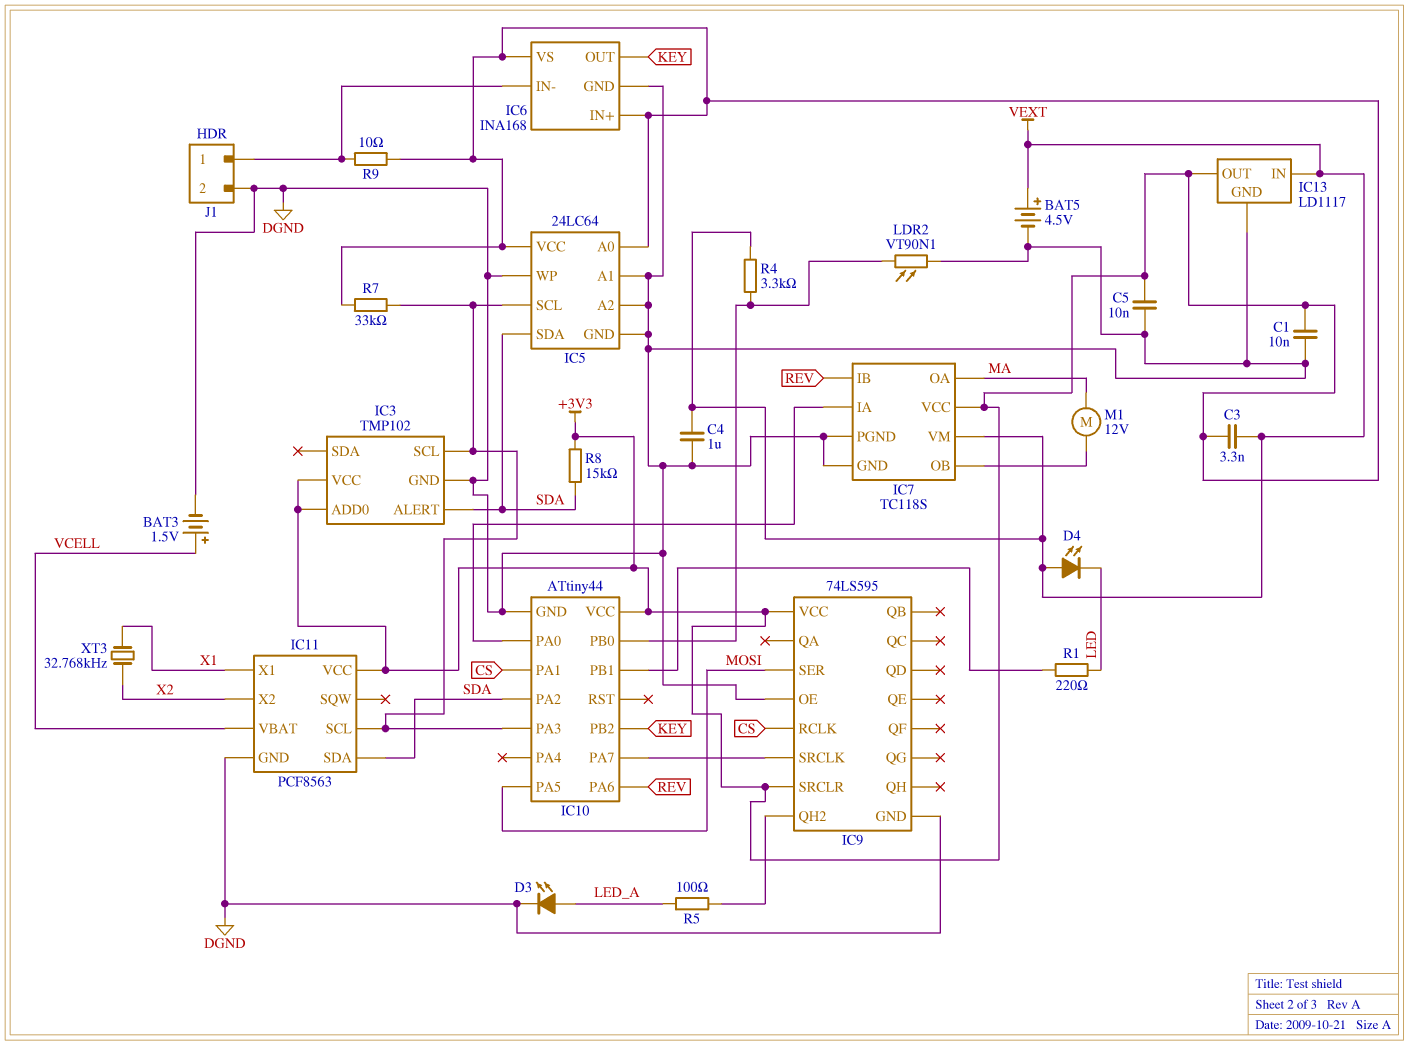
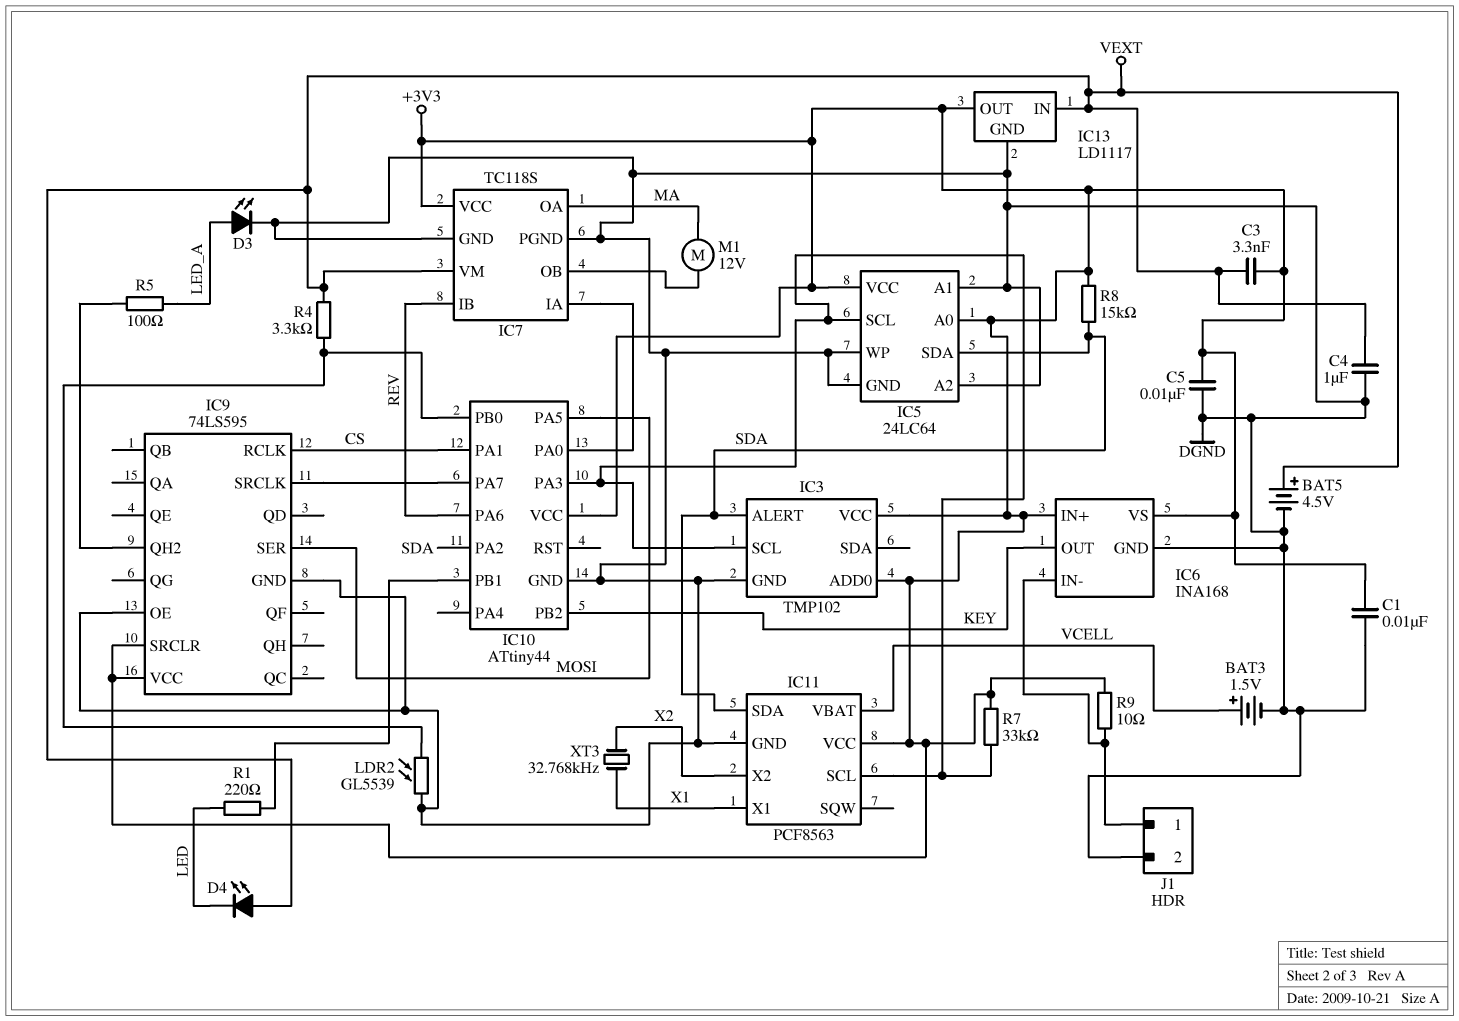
LDR2: VT90N1 (DGND, IC10/PB0) -> GL5539 (DGND, IC10/PB0)

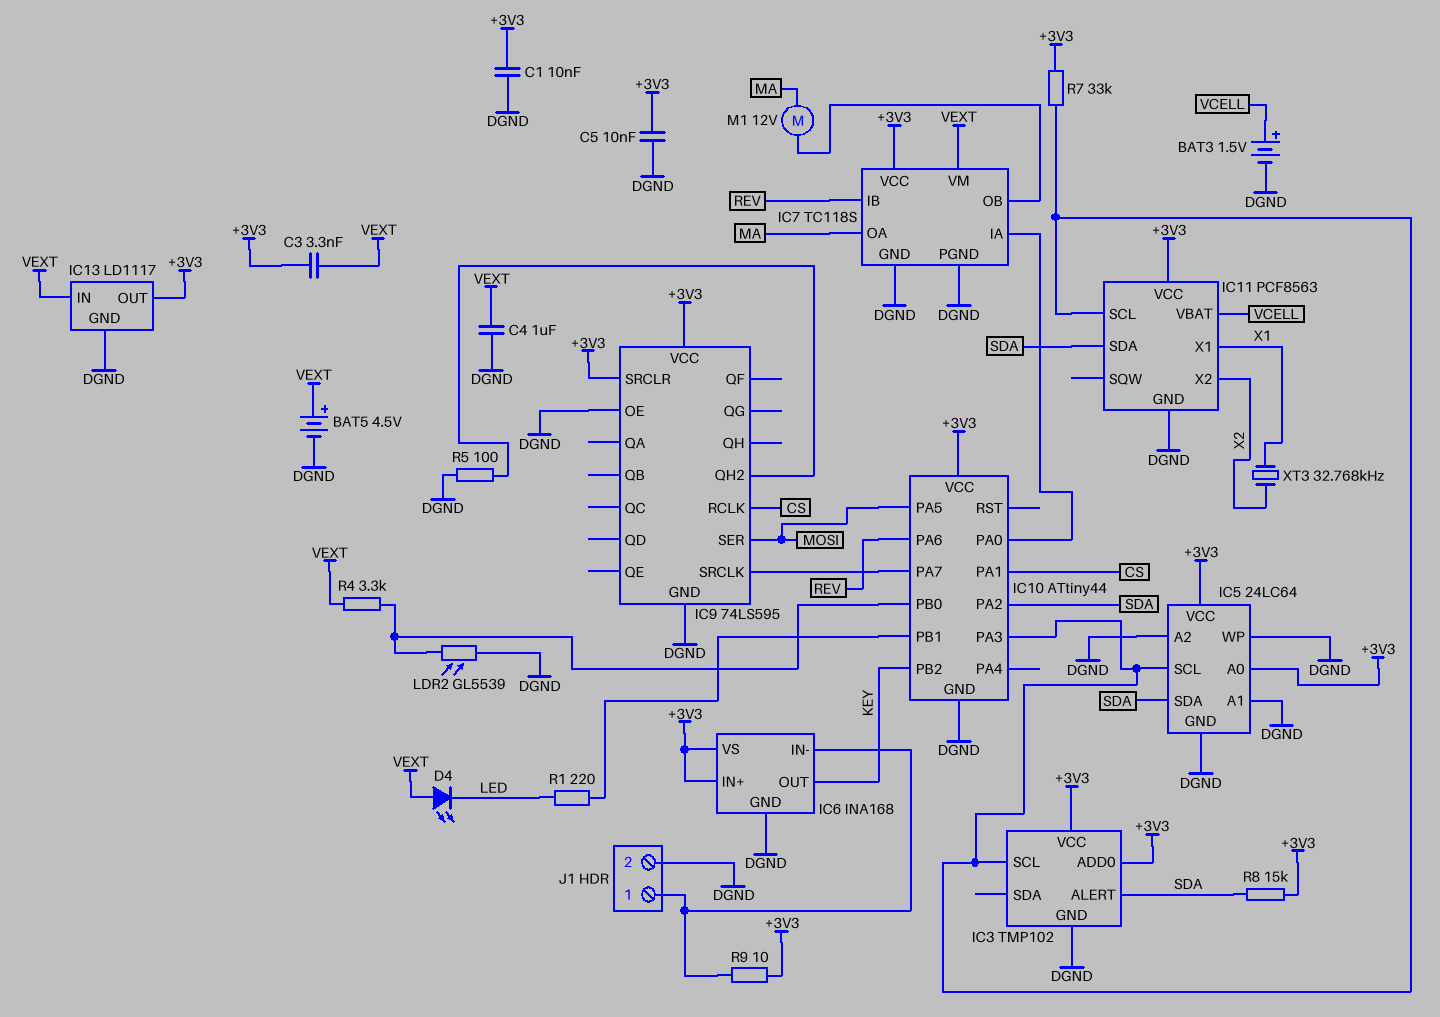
D3: LED (A LED_A, K DGND) -> none
R5: 100 (IC9/QH2, LED_A) -> 100 (DGND, IC9/QH2)

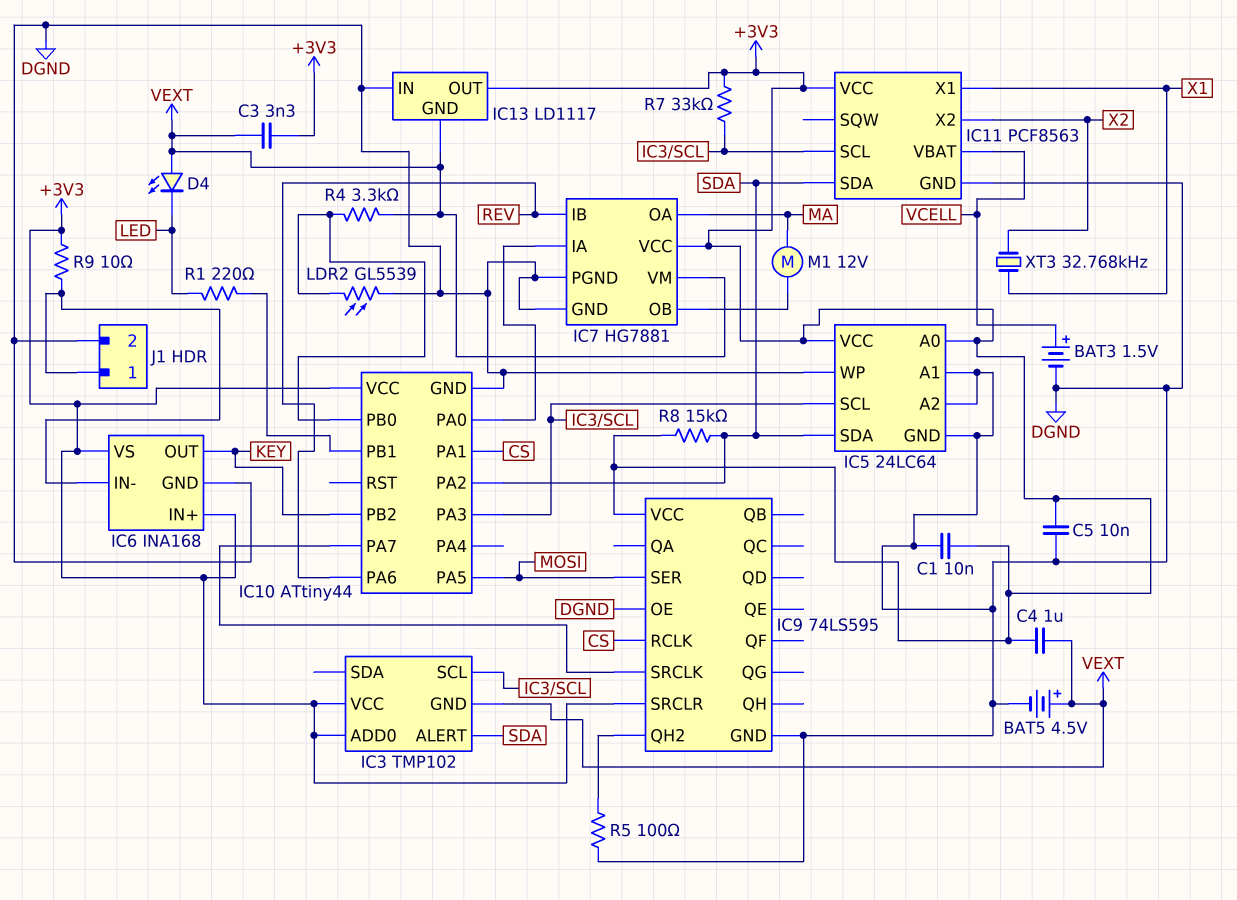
C4: 1uF (DGND, VEXT) -> 1uF (+3V3, VEXT)
IC3 pin GND: DGND -> VEXT
IC7: TC118S -> HG7881
IC13 pin GND: DGND -> VEXT
IC13 pin IN: VEXT -> DGND

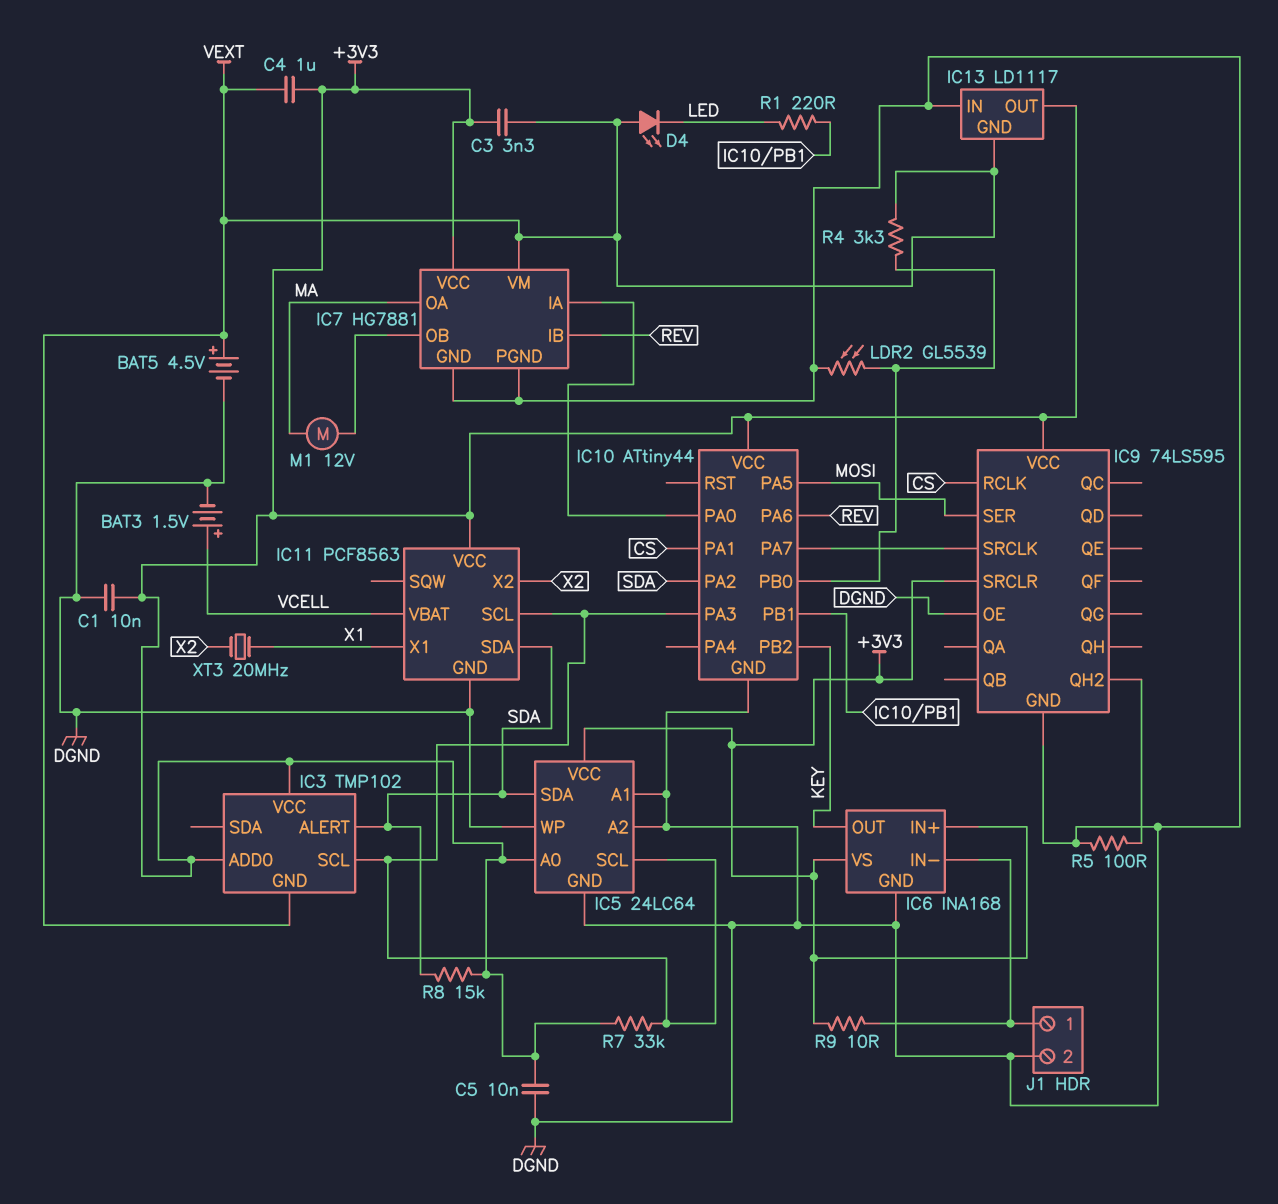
XT3: 32.768kHz (X1, X2) -> 20MHz (X1, X2)

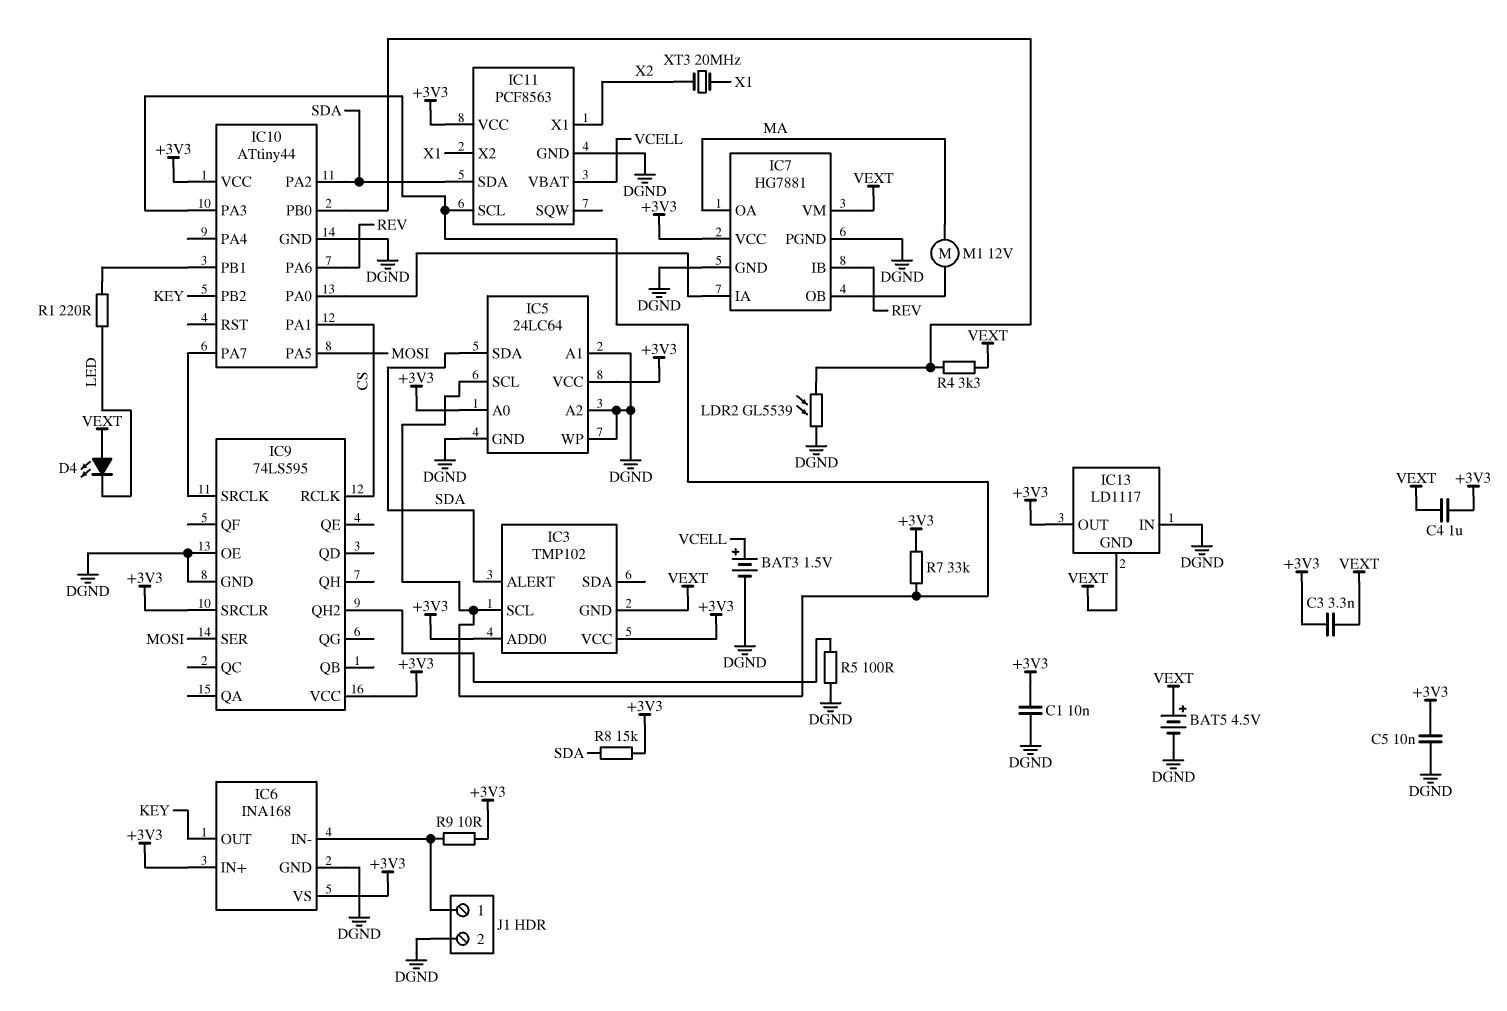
IC11 pin X1: X1 -> X2
IC11 pin X2: X2 -> X1

